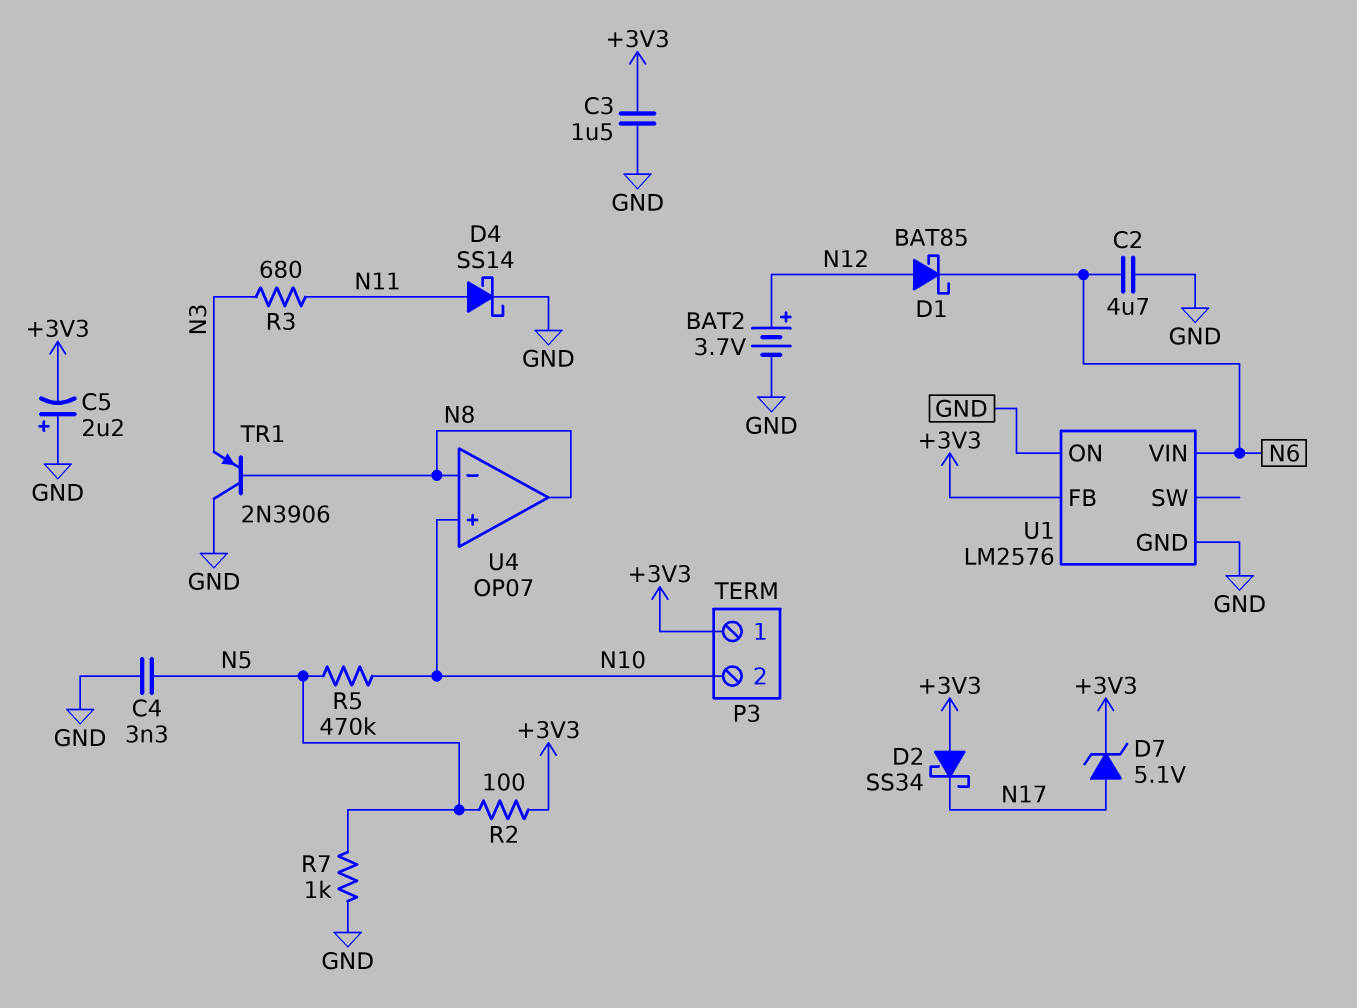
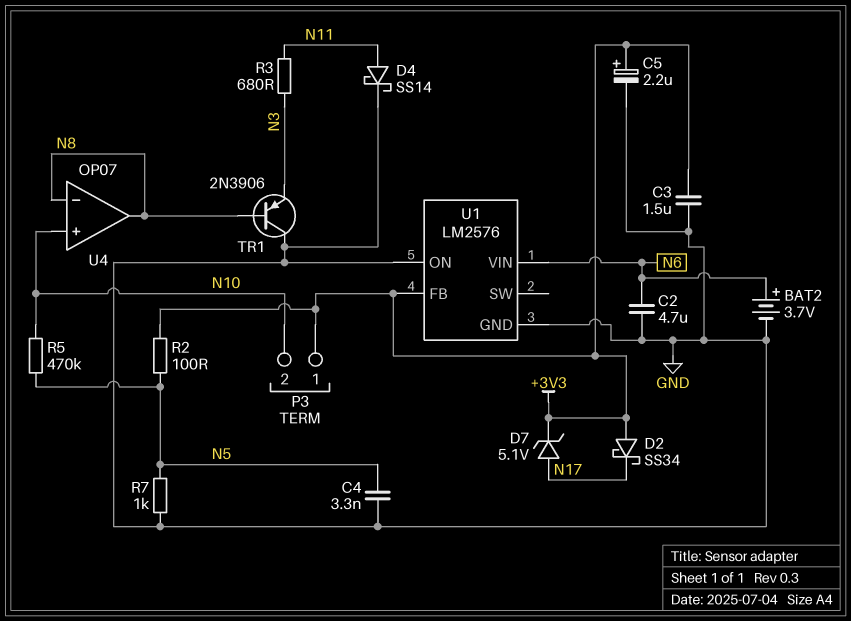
BAT2: 3.7V (plus N12, minus GND) -> 3.7V (plus N6, minus GND)
C5: 2.2uF (plus GND, minus +3V3) -> 2.2uF (plus +3V3, minus GND)
D1: schottky BAT85 (A N12, K N6) -> none

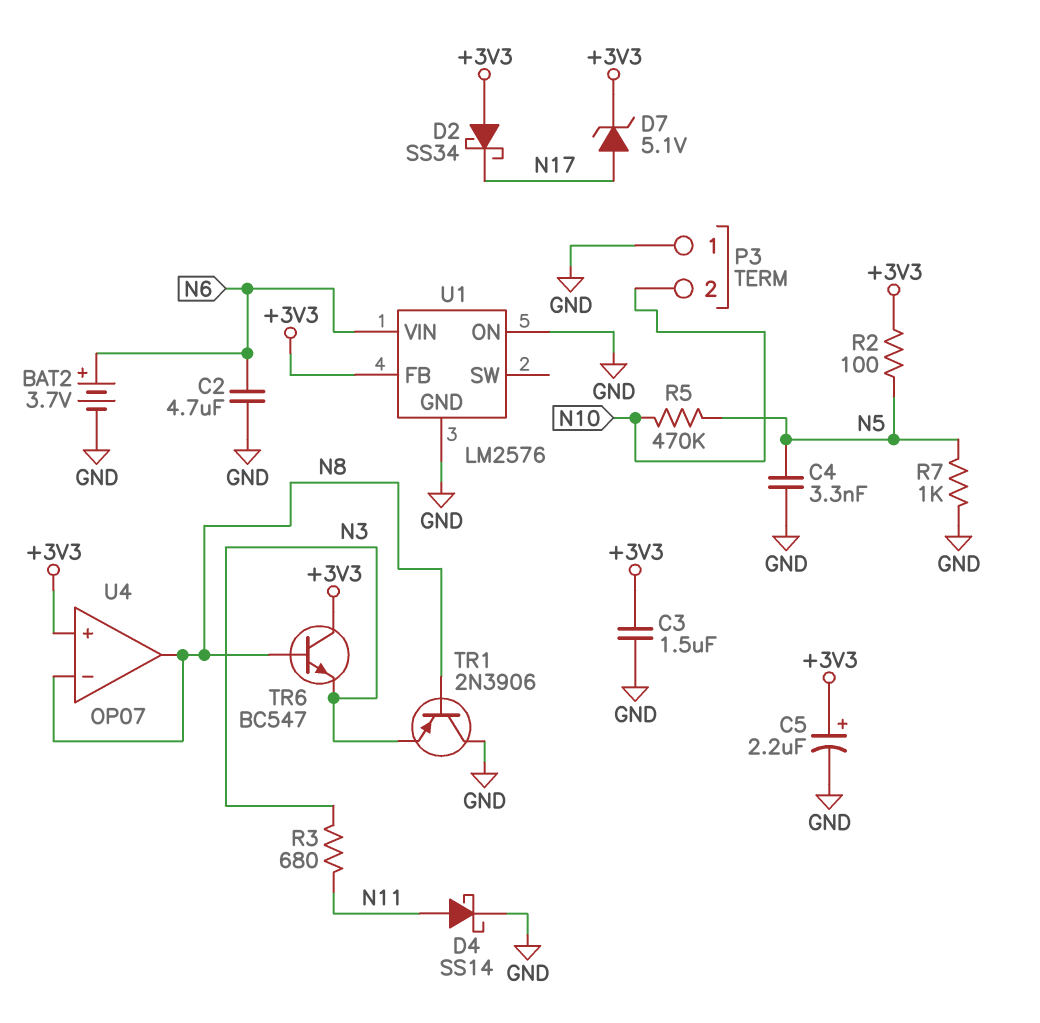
P3 pin 1: +3V3 -> GND
TR6: none -> NPN BC547 (B N8, C +3V3, E N3)
U4 pin in+: N10 -> +3V3

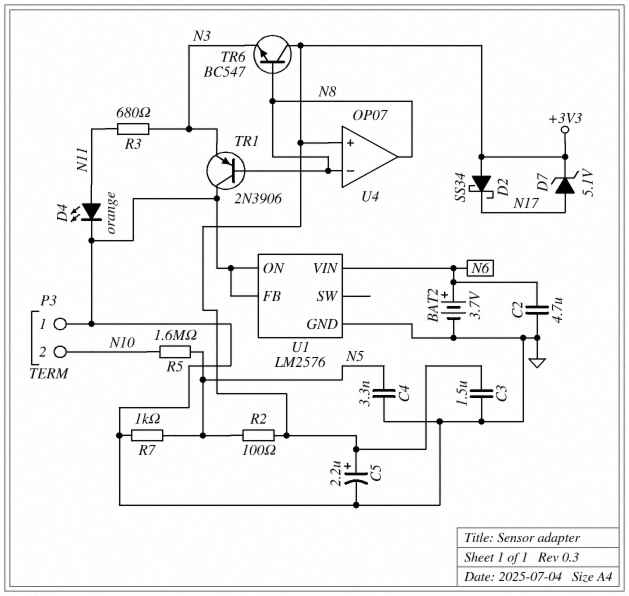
D4: schottky SS14 (A N11, K GND) -> LED orange (A N11, K GND)
R5: 470k (N5, N10) -> 1.6M (N5, N10)
U1 pin FB: +3V3 -> GND

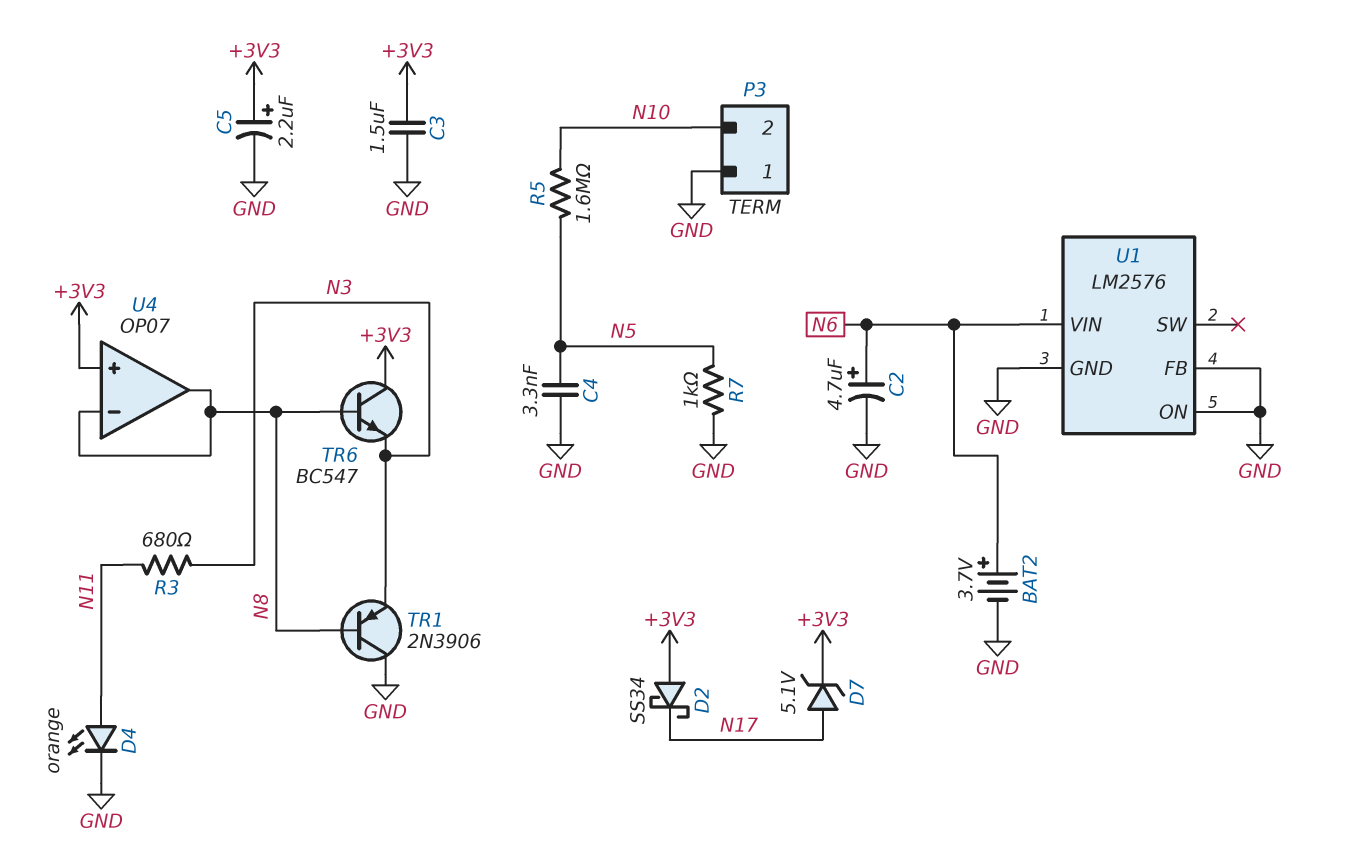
C2: 4.7uF (GND, N6) -> 4.7uF (plus N6, minus GND)
R2: 100 (+3V3, N5) -> none

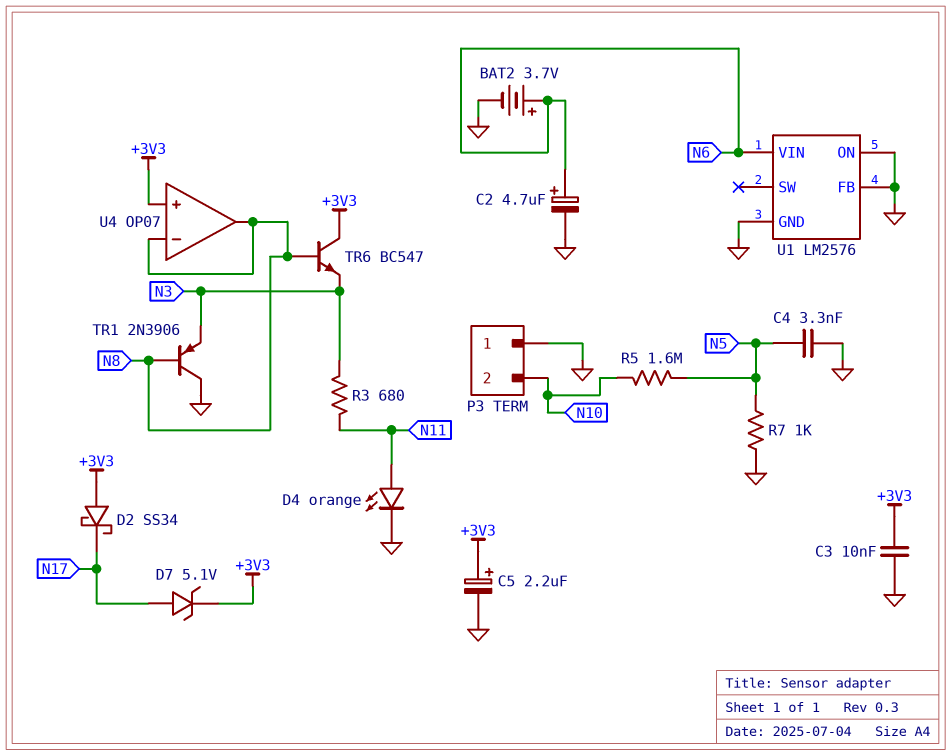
C3: 1.5uF (+3V3, GND) -> 10nF (+3V3, GND)

